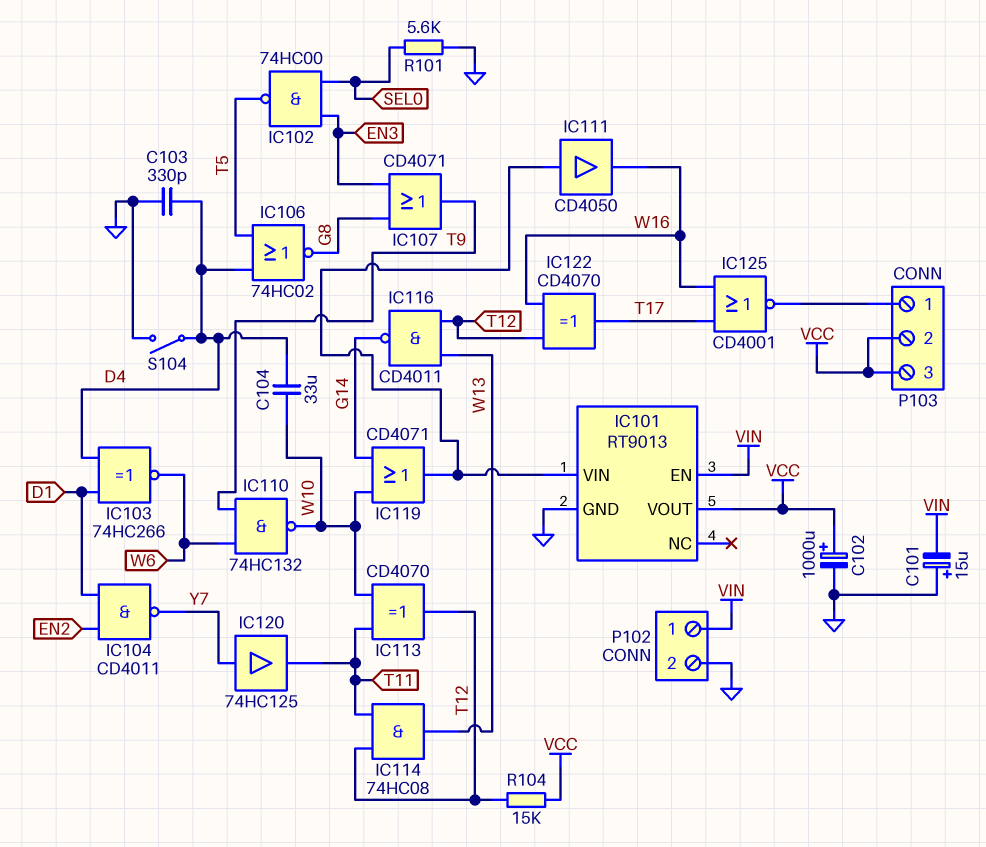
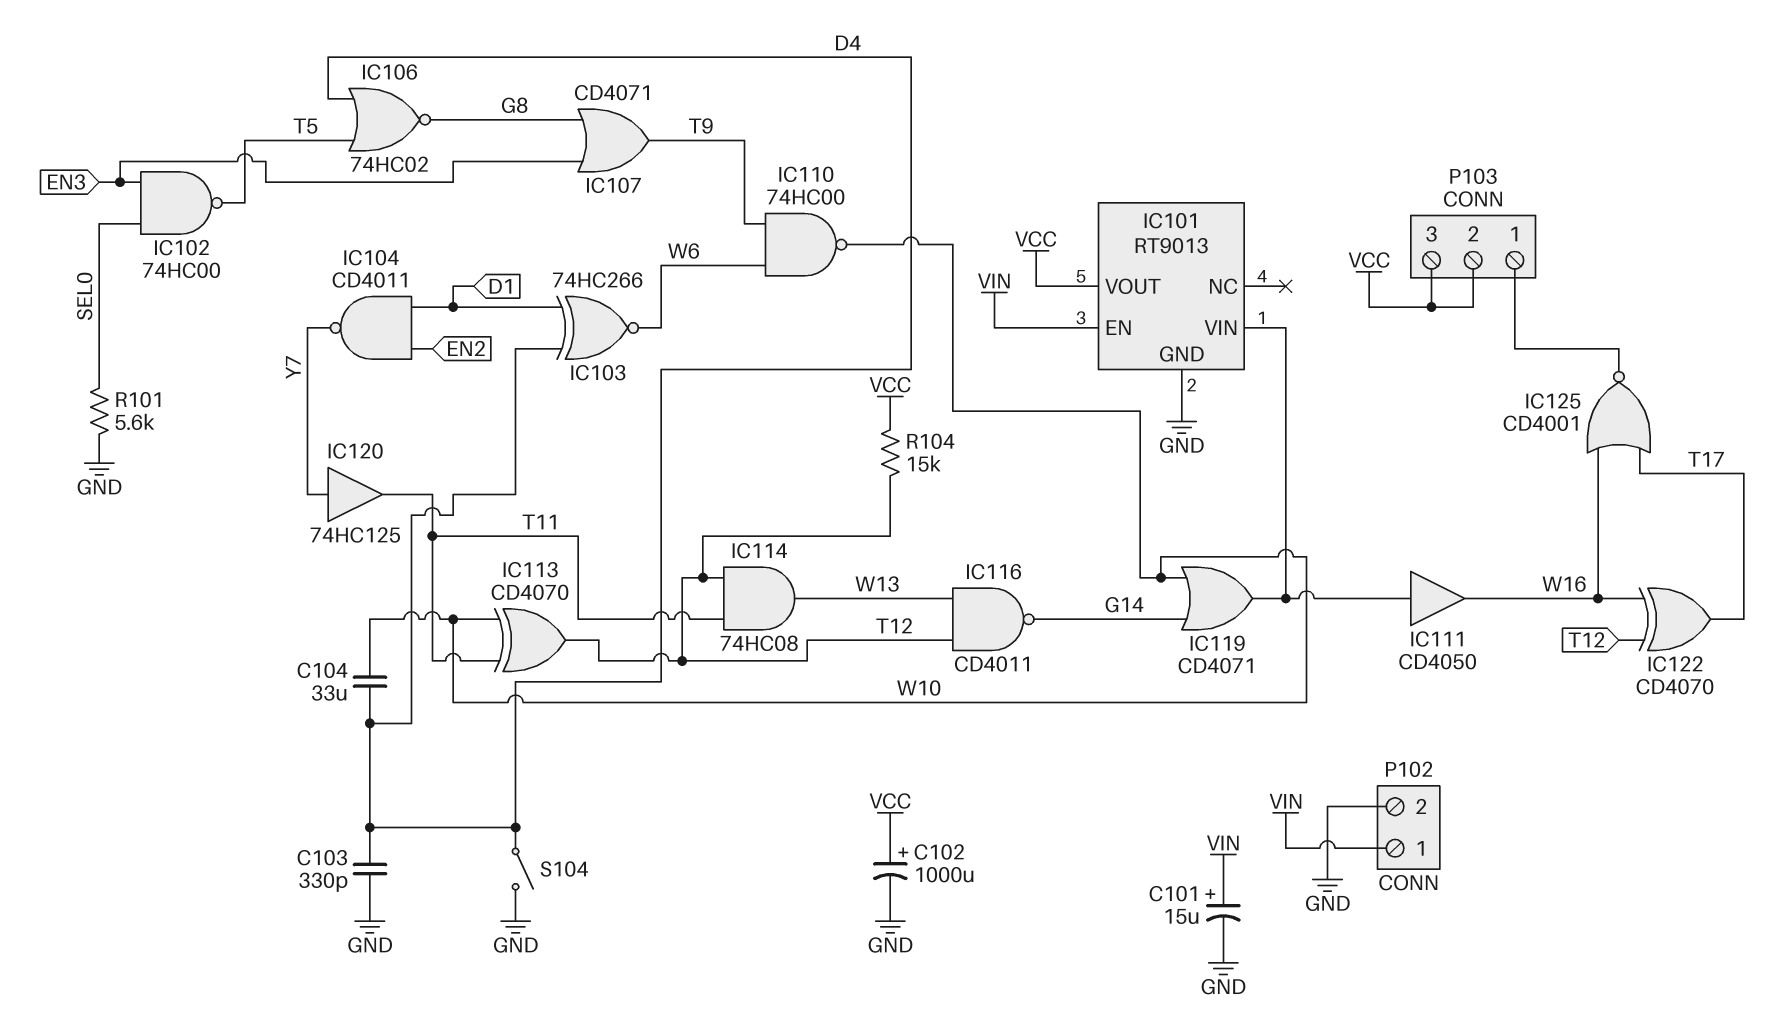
C101: 15uF (plus GND, minus VIN) -> 15uF (plus VIN, minus GND)
IC110: NAND 74HC132 (in T9, in W6, out W10) -> NAND 74HC00 (in T9, in W6, out W10)

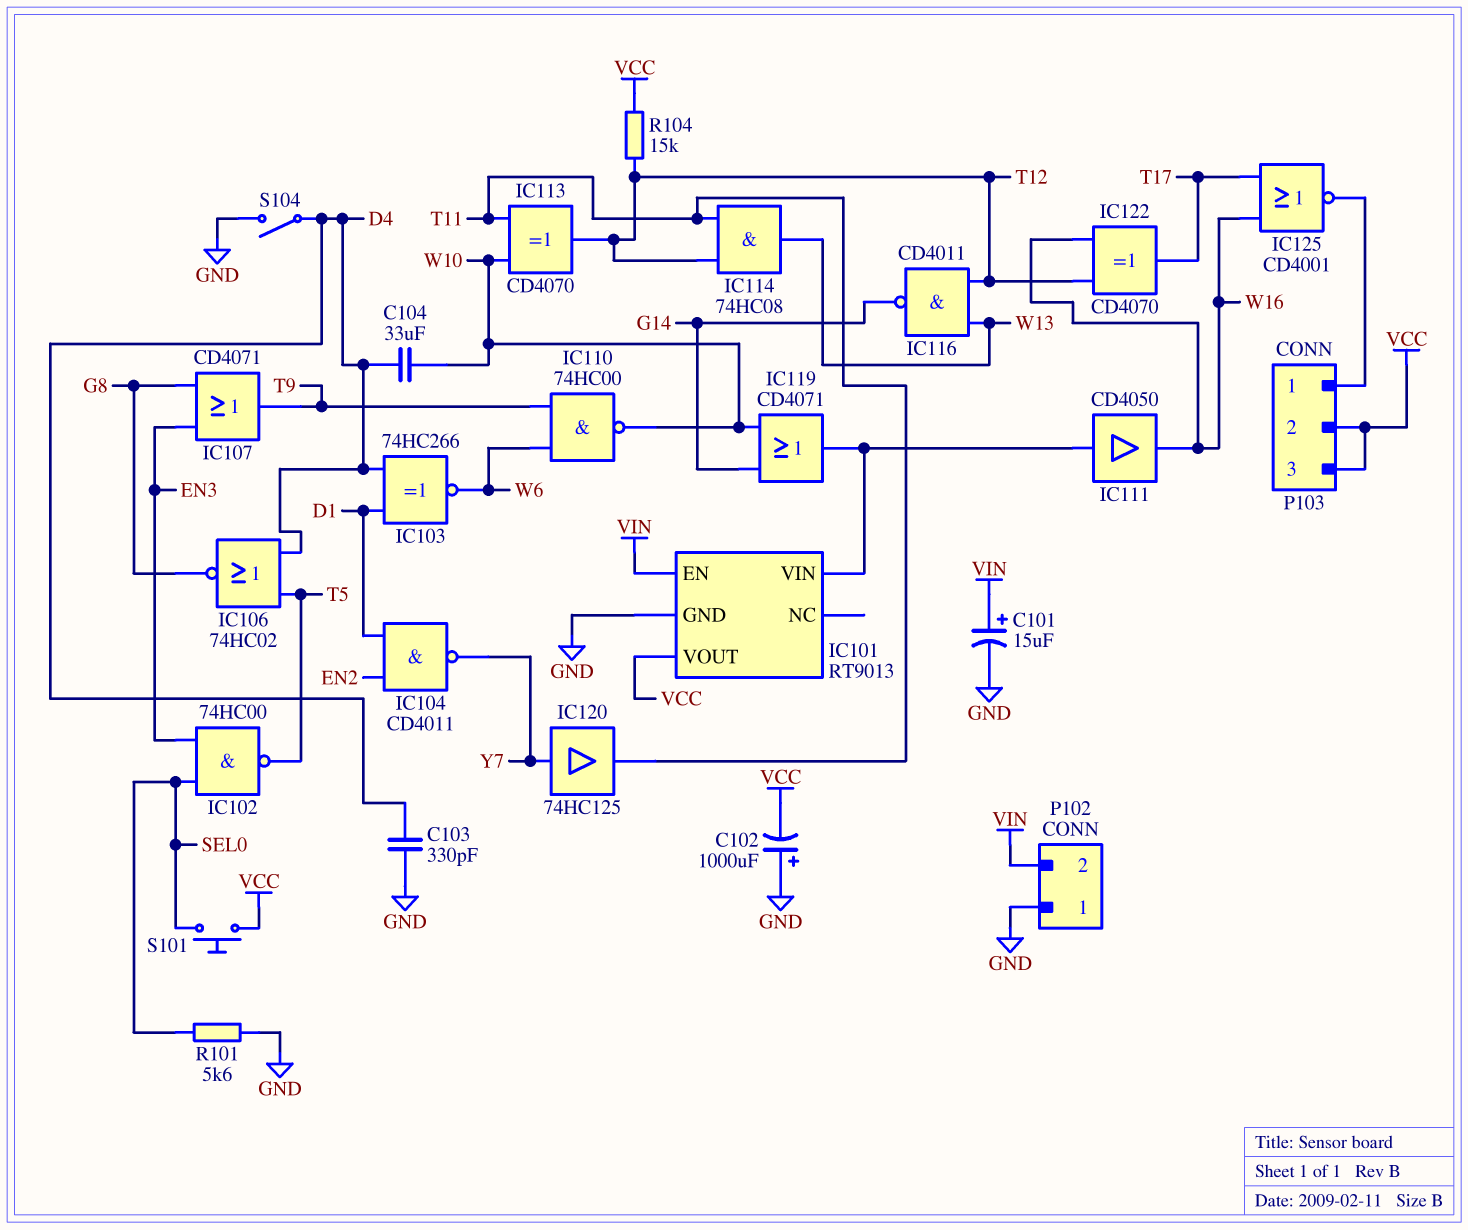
C102: 1000uF (plus VCC, minus GND) -> 1000uF (plus GND, minus VCC)
P102 pin 1: VIN -> GND
P102 pin 2: GND -> VIN
S101: none -> button (SEL0, VCC)

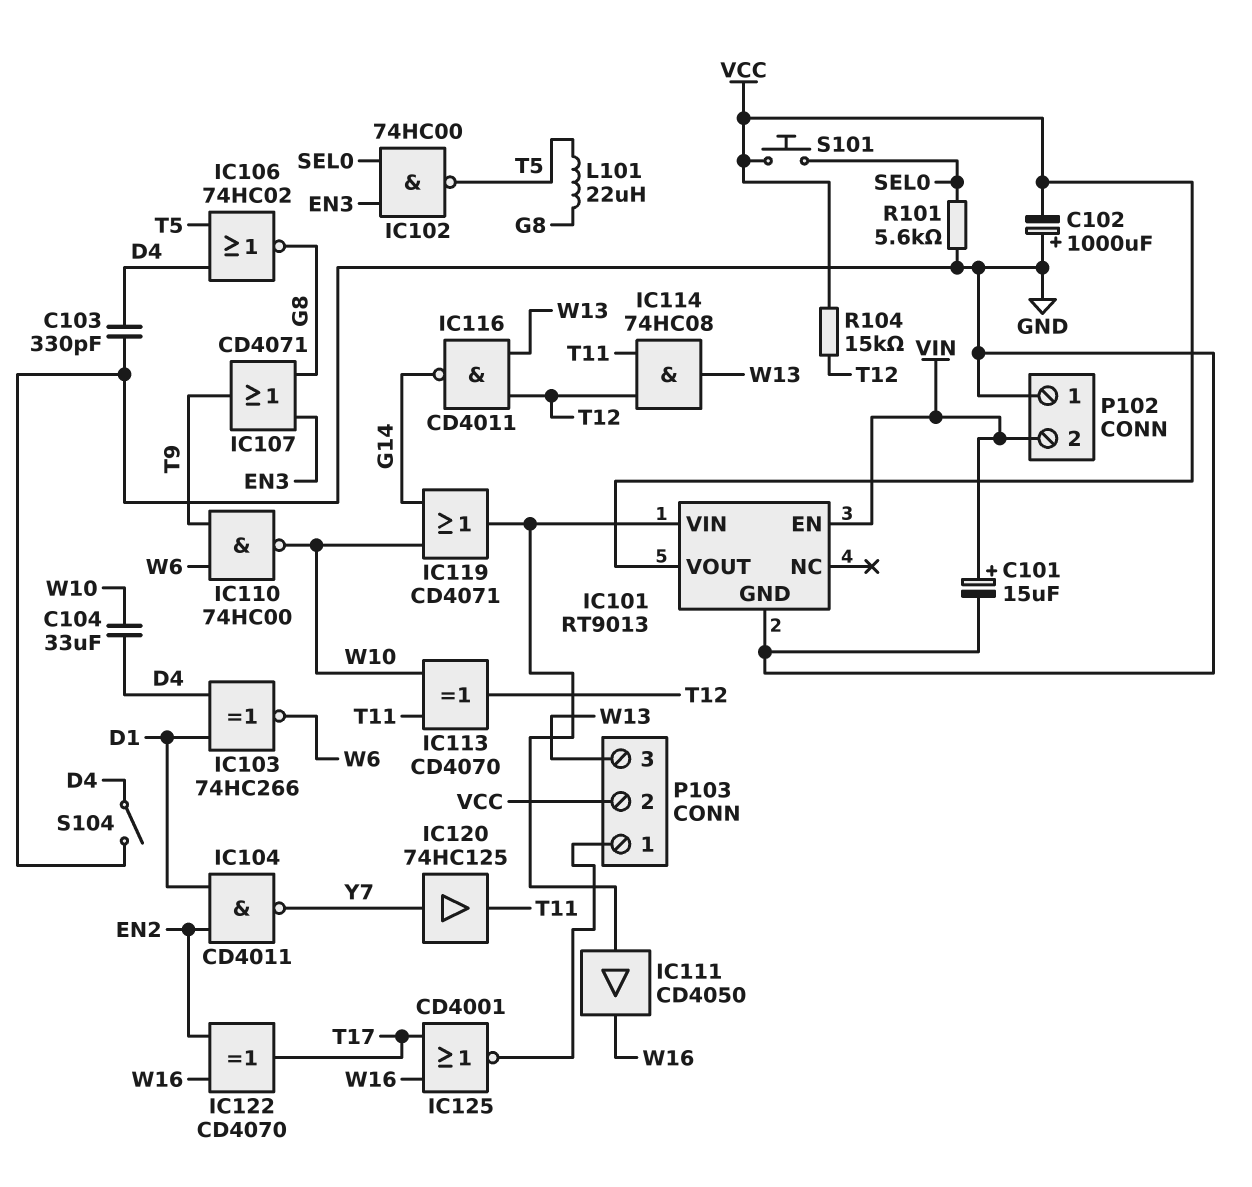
IC122: XOR CD4070 (in T12, in W16, out T17) -> XOR CD4070 (in EN2, in W16, out T17)
L101: none -> 22uH (G8, T5)
P103 pin 3: VCC -> W13

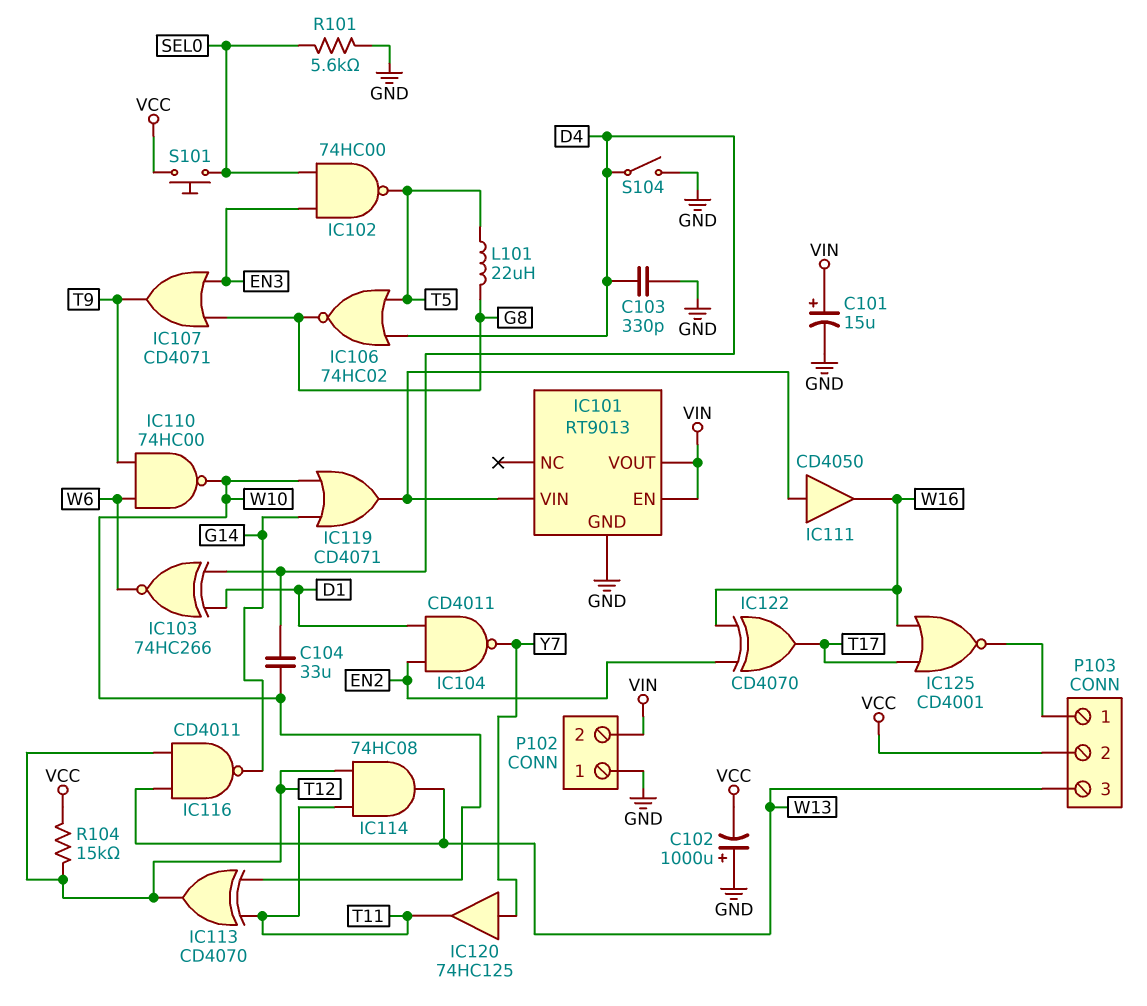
IC101 pin VOUT: VCC -> VIN

